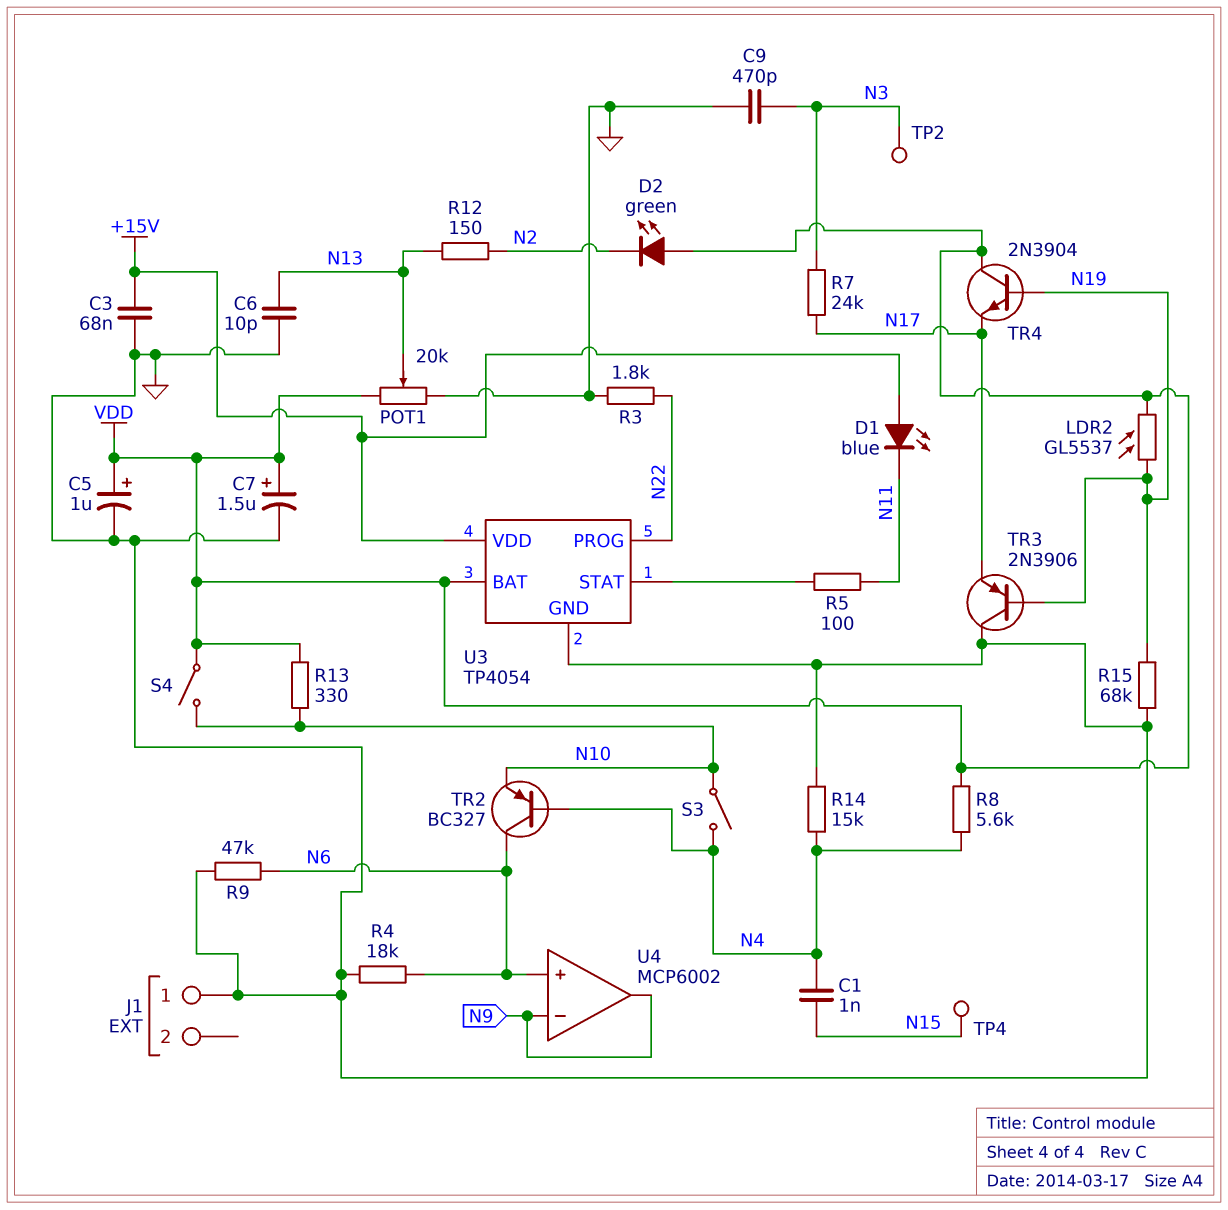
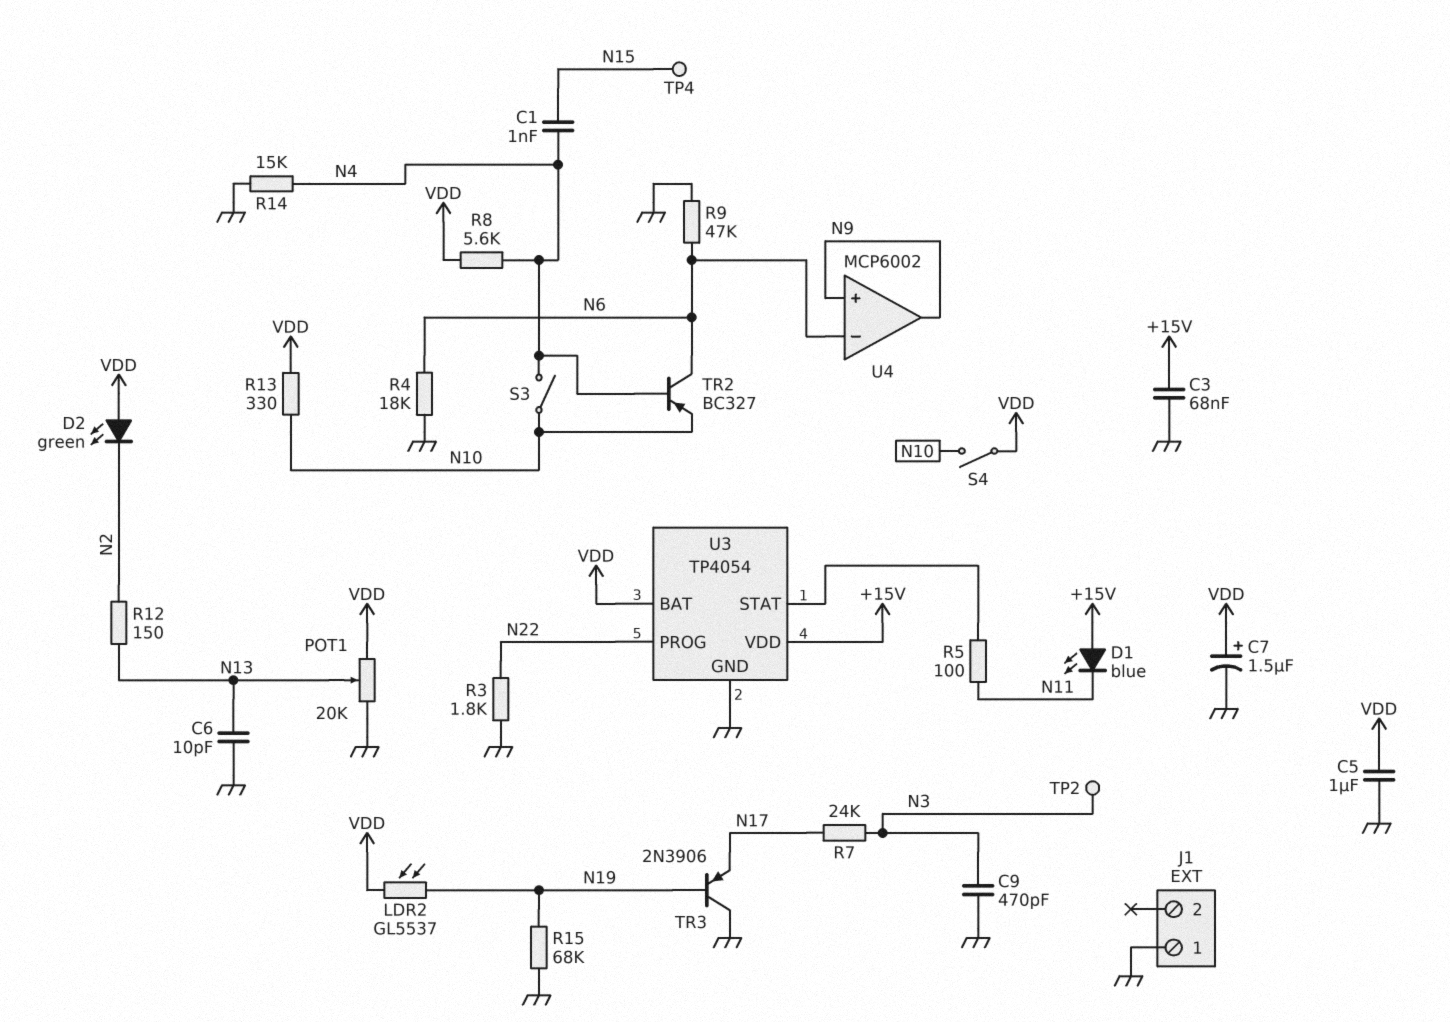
C5: 1uF (plus VDD, minus GND) -> 1uF (GND, VDD)
TR4: NPN 2N3904 (B N19, C VDD, E N17) -> none
U4 pin in+: N6 -> N9
U4 pin in-: N9 -> N6

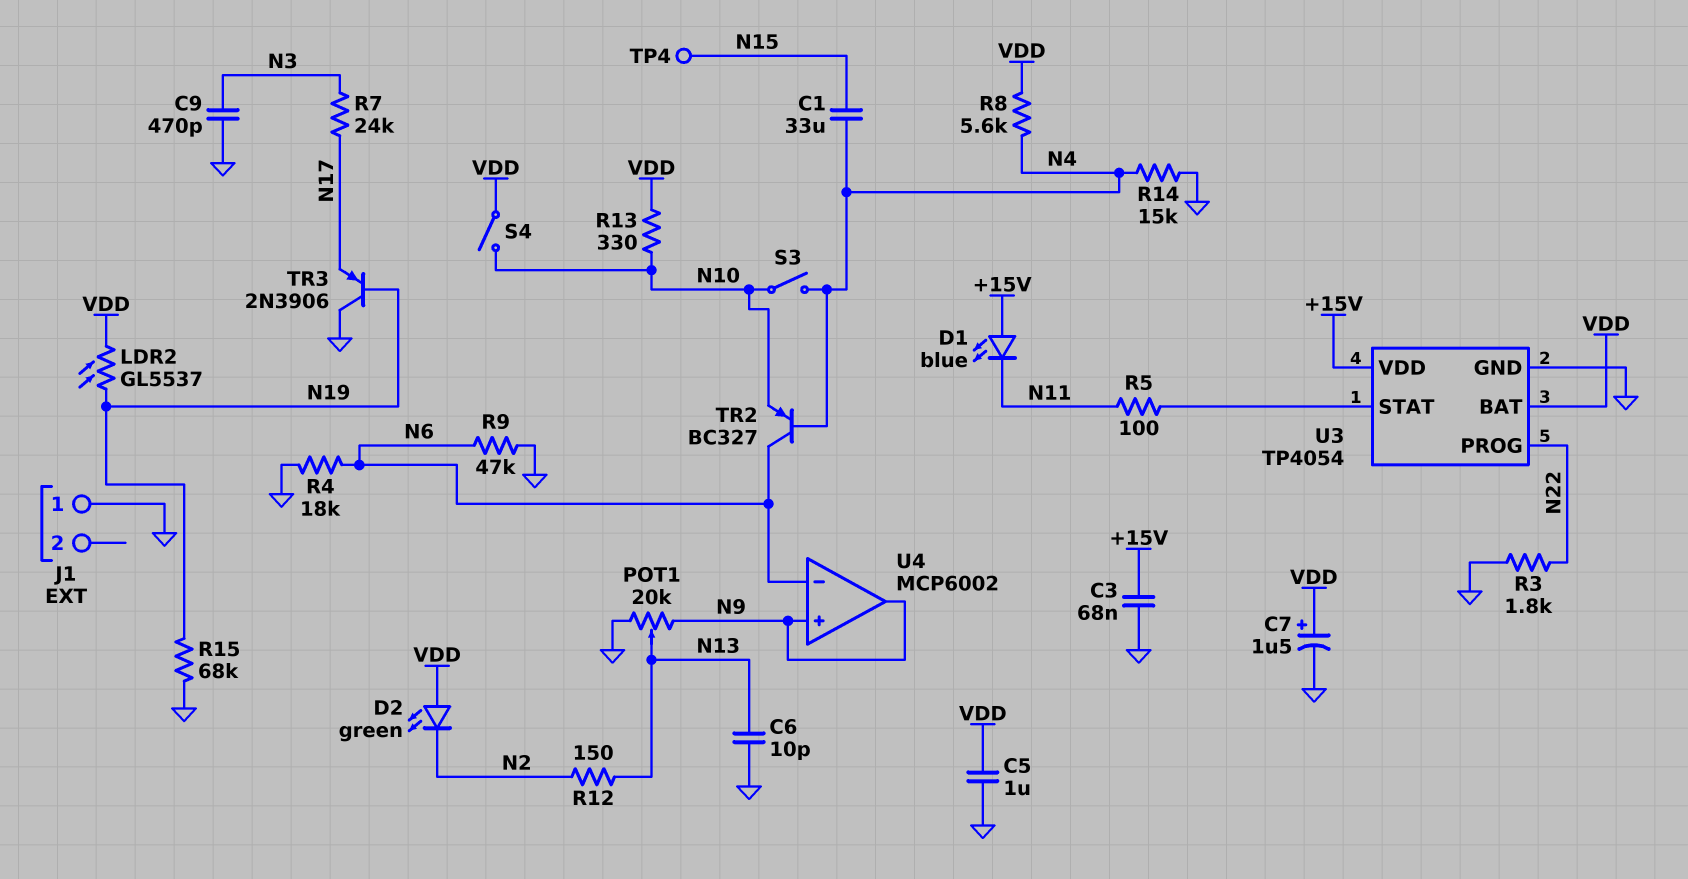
C1: 1nF (N4, N15) -> 33uF (N4, N15)
POT1: 20k (GND, VDD, wiper N13) -> 20k (GND, N9, wiper N13)
TP2: test point (N3) -> none

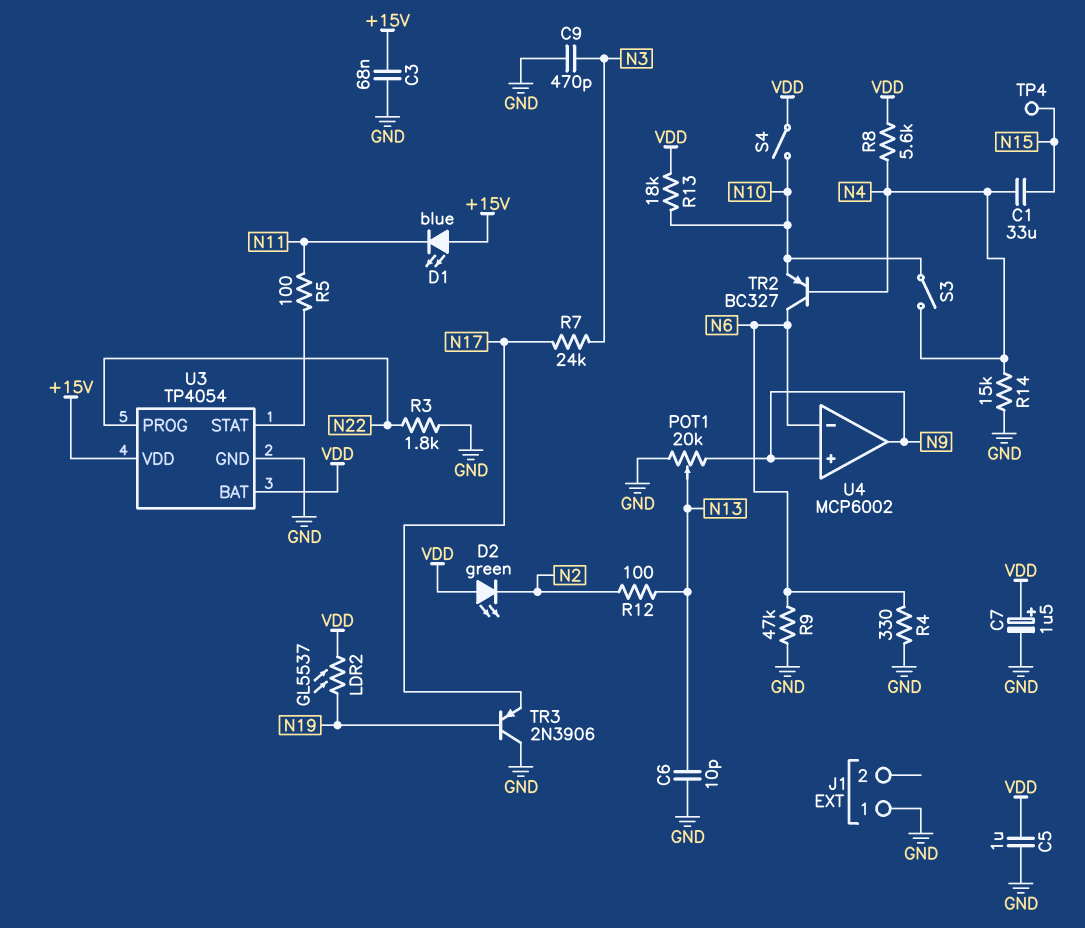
R4: 18k (GND, N6) -> 330 (GND, N6)
R12: 150 (N2, N13) -> 100 (N2, N13)
R13: 330 (N10, VDD) -> 18k (N10, VDD)
R15: 68k (GND, N19) -> none

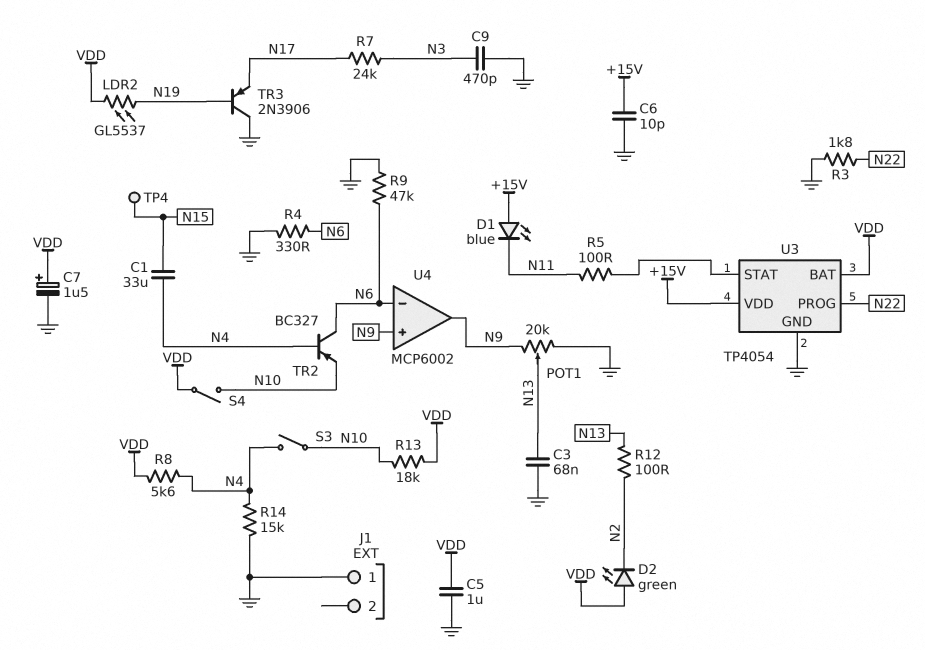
C3: 68nF (+15V, GND) -> 68nF (GND, N13)
C6: 10pF (GND, N13) -> 10pF (+15V, GND)

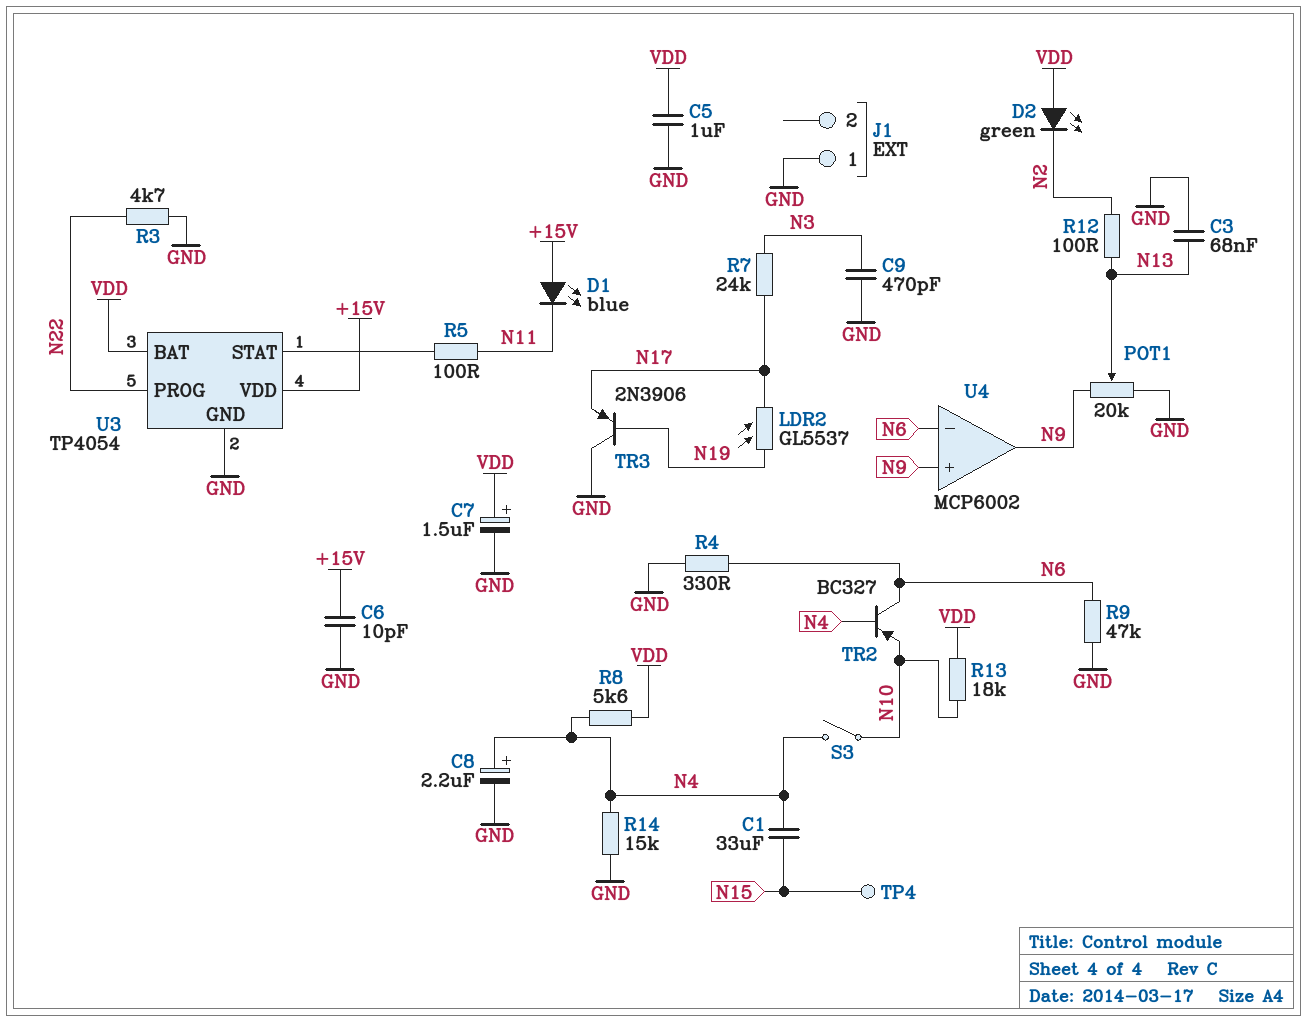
C8: none -> 2.2uF (plus N4, minus GND)
LDR2: GL5537 (N19, VDD) -> GL5537 (N17, N19)
R3: 1.8k (GND, N22) -> 4.7k (GND, N22)
S4: switch (N10, VDD) -> none

